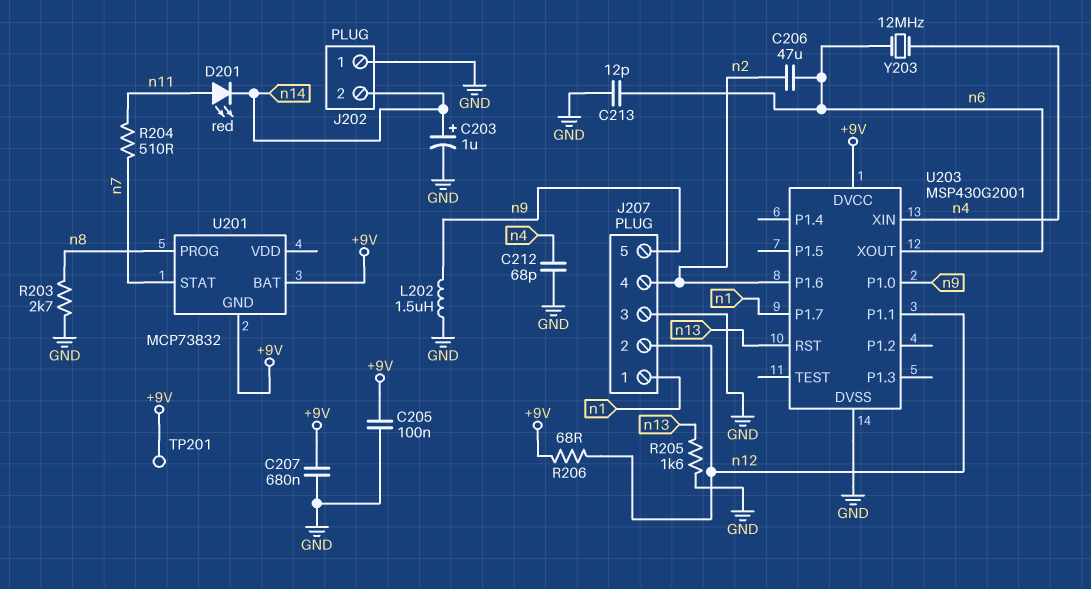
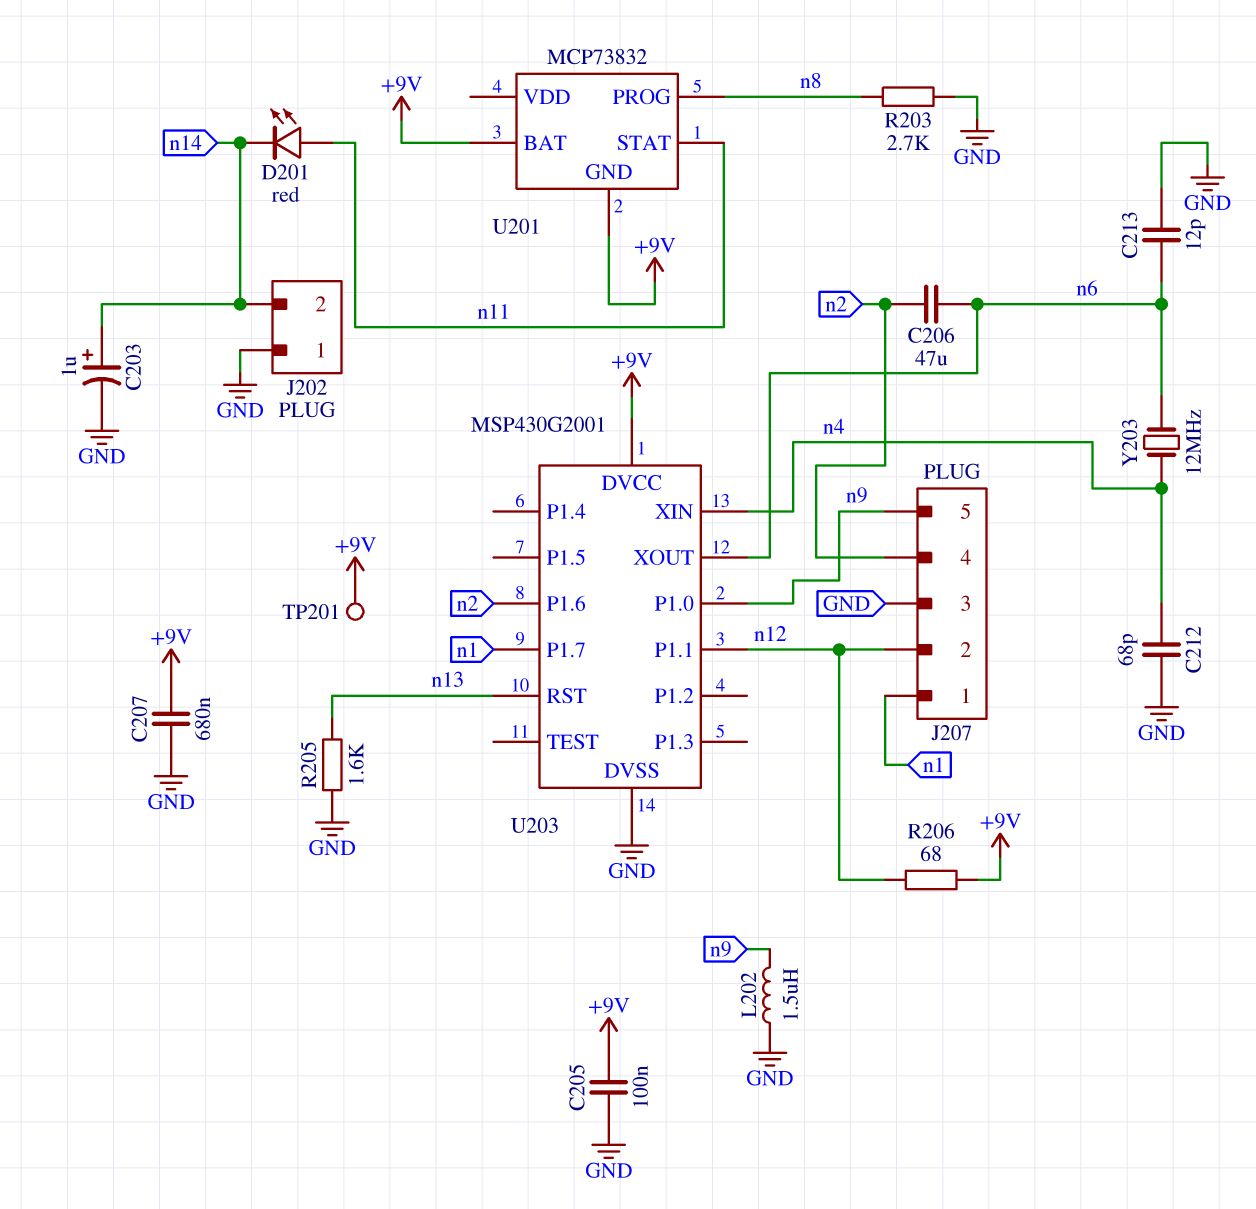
R204: 510 (n7, n11) -> none
U201 pin STAT: n7 -> n11

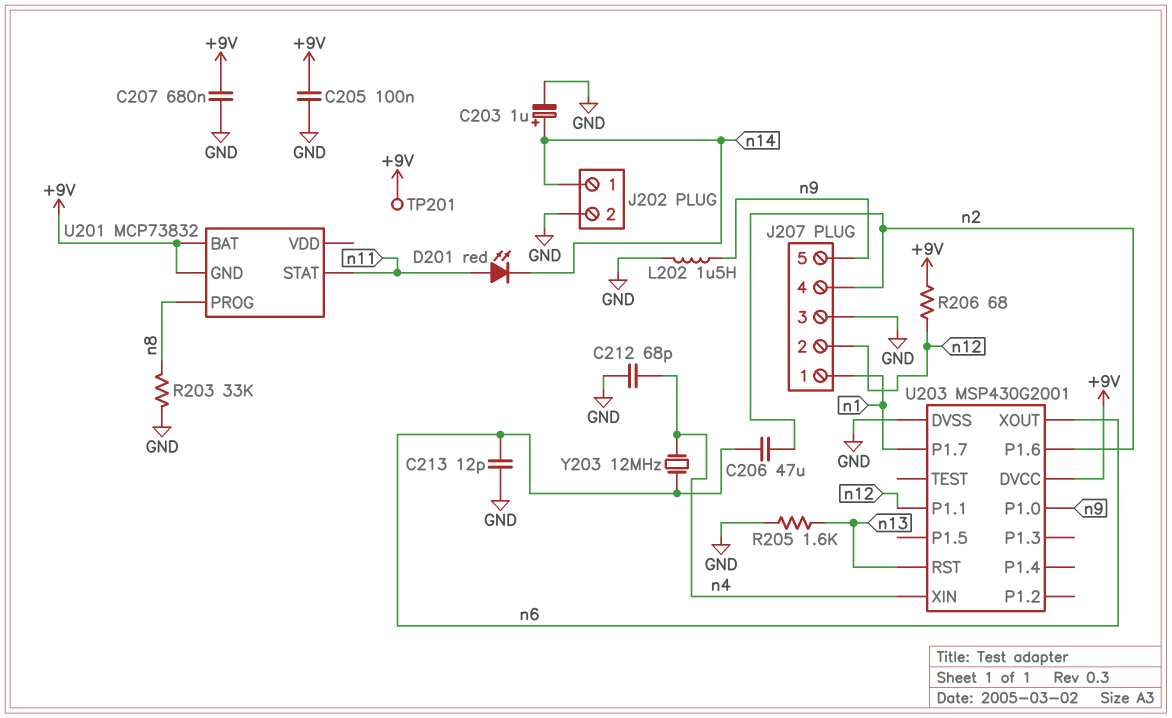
J202 pin 1: GND -> n14
J202 pin 2: n14 -> GND
R203: 2.7k (GND, n8) -> 33k (GND, n8)

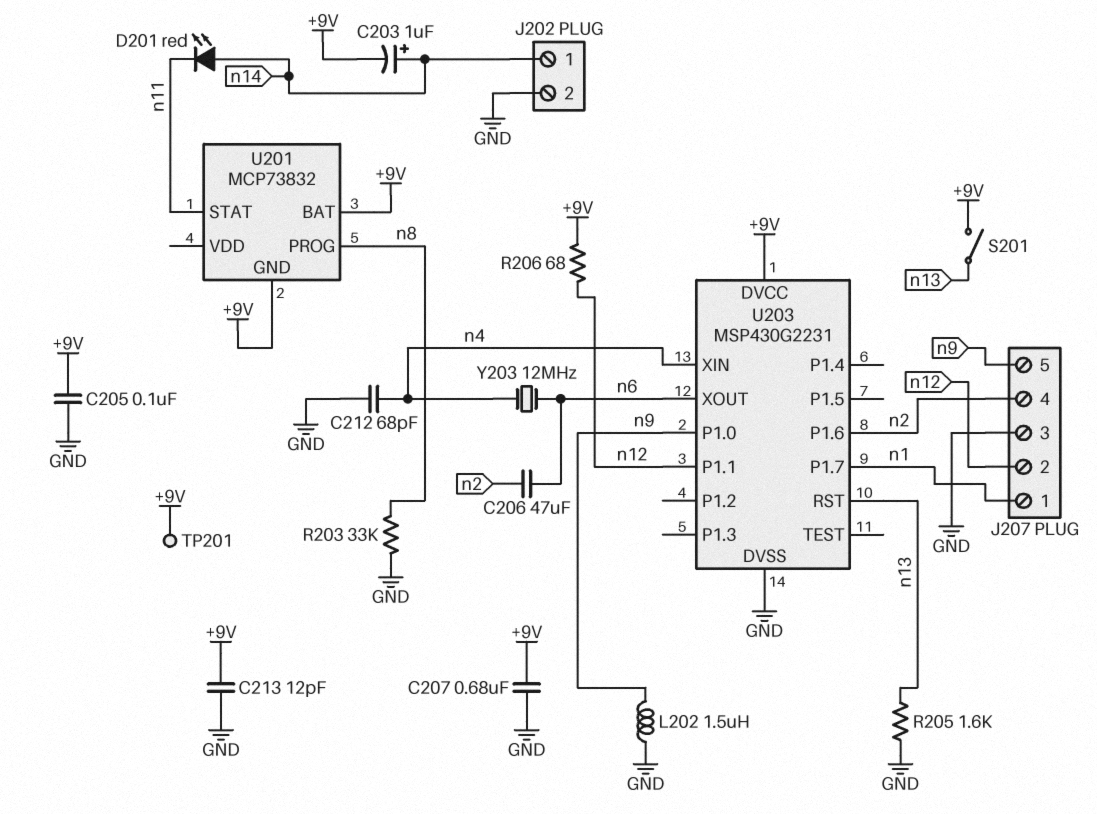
C203: 1uF (plus n14, minus GND) -> 1uF (plus n14, minus +9V)
C213: 12pF (GND, n6) -> 12pF (+9V, GND)
D201: LED red (A n11, K n14) -> LED red (A n14, K n11)
S201: none -> switch (+9V, n13)
U203: MSP430G2001 -> MSP430G2231

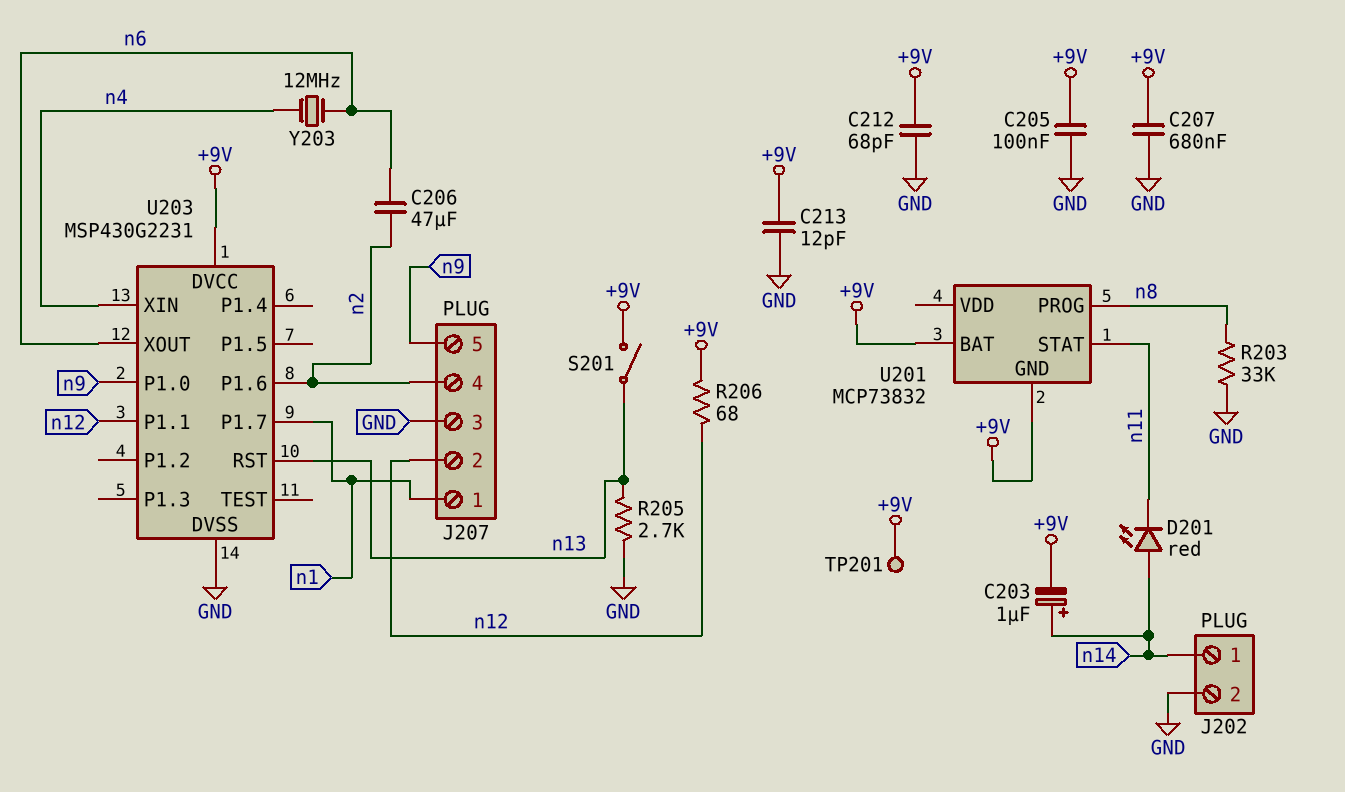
C212: 68pF (GND, n4) -> 68pF (+9V, GND)
L202: 1.5uH (GND, n9) -> none
R205: 1.6k (GND, n13) -> 2.7k (GND, n13)

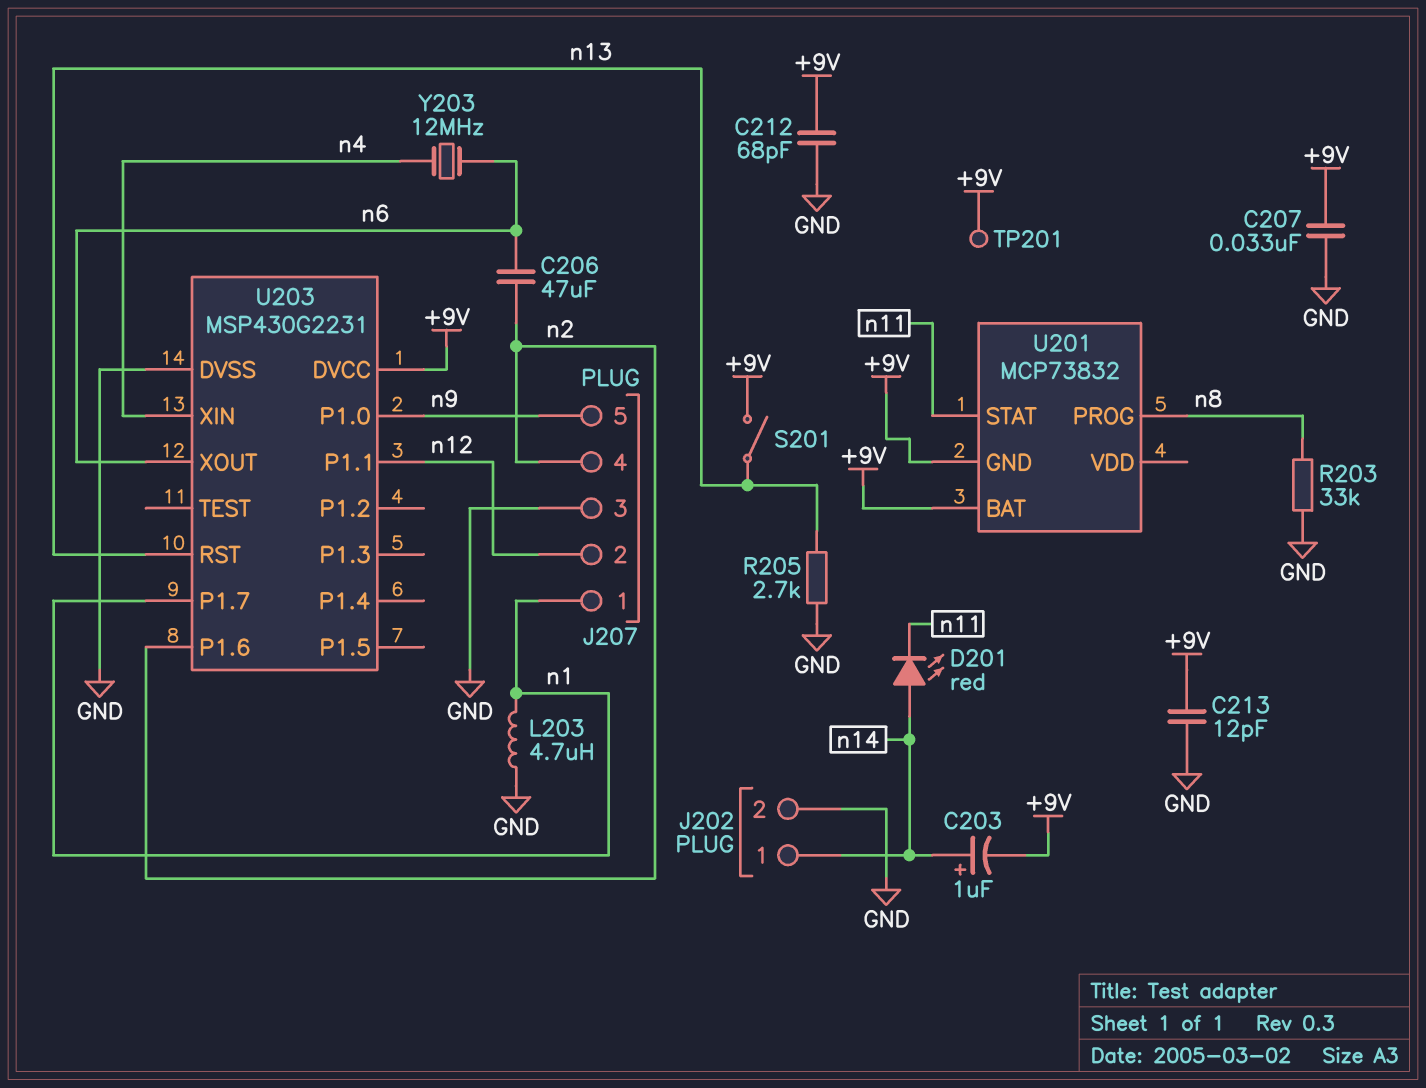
C205: 100nF (+9V, GND) -> none
C207: 680nF (+9V, GND) -> 33nF (+9V, GND)
L203: none -> 4.7uH (GND, n1)
R206: 68 (+9V, n12) -> none

